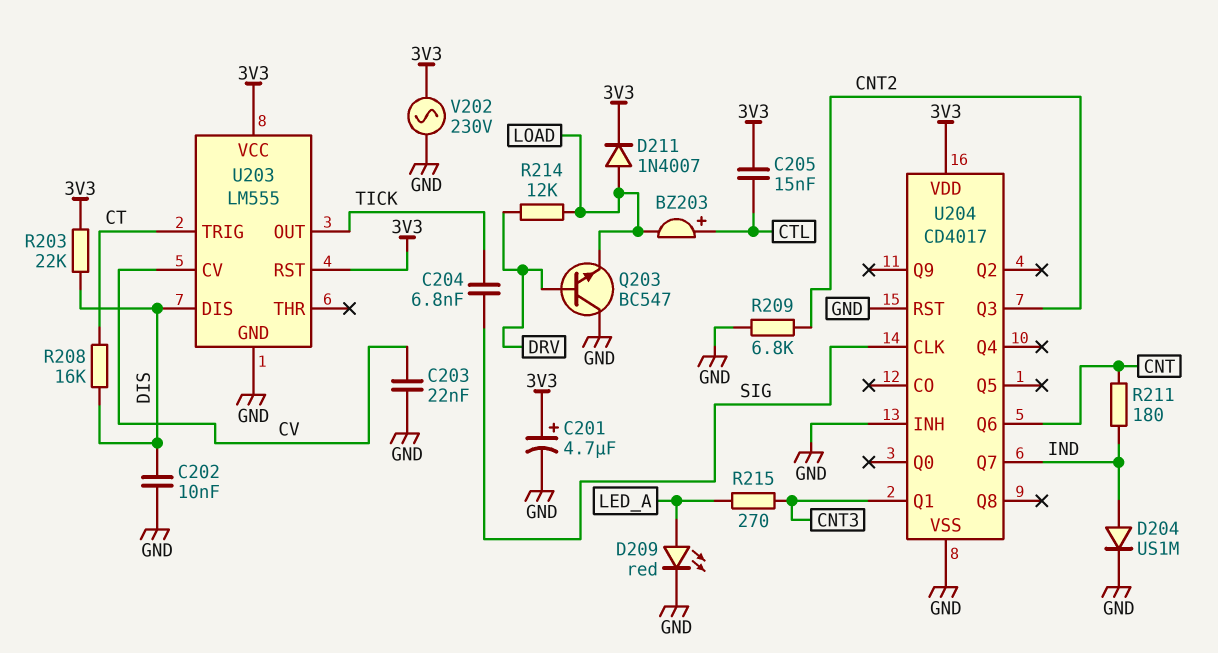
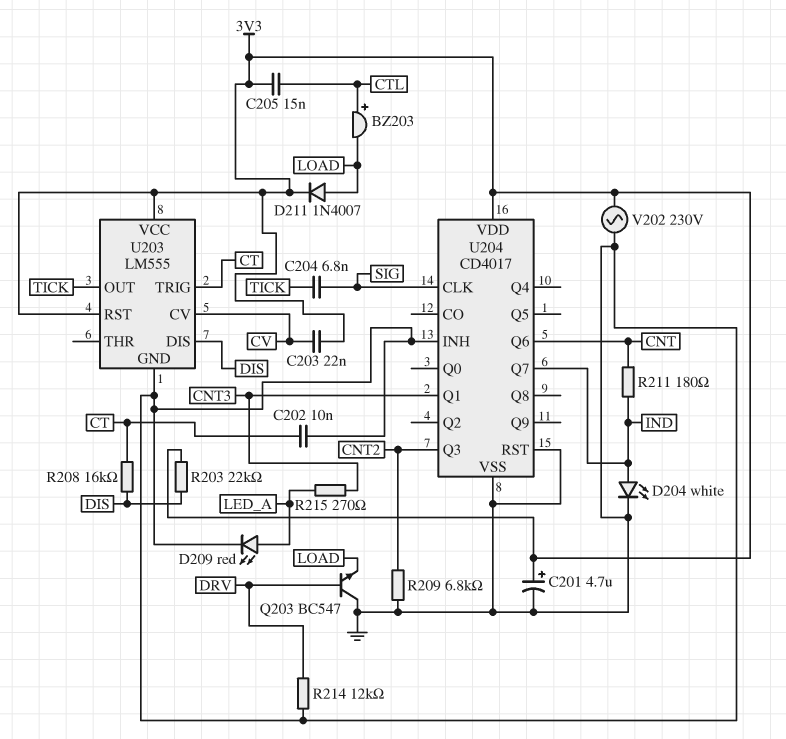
C202: 10nF (DIS, GND) -> 10nF (CT, GND)
C203: 22nF (CV, GND) -> 22nF (3V3, CV)
D204: diode US1M (A IND, K GND) -> LED white (A IND, K GND)
R214: 12k (DRV, LOAD) -> 12k (DRV, GND)

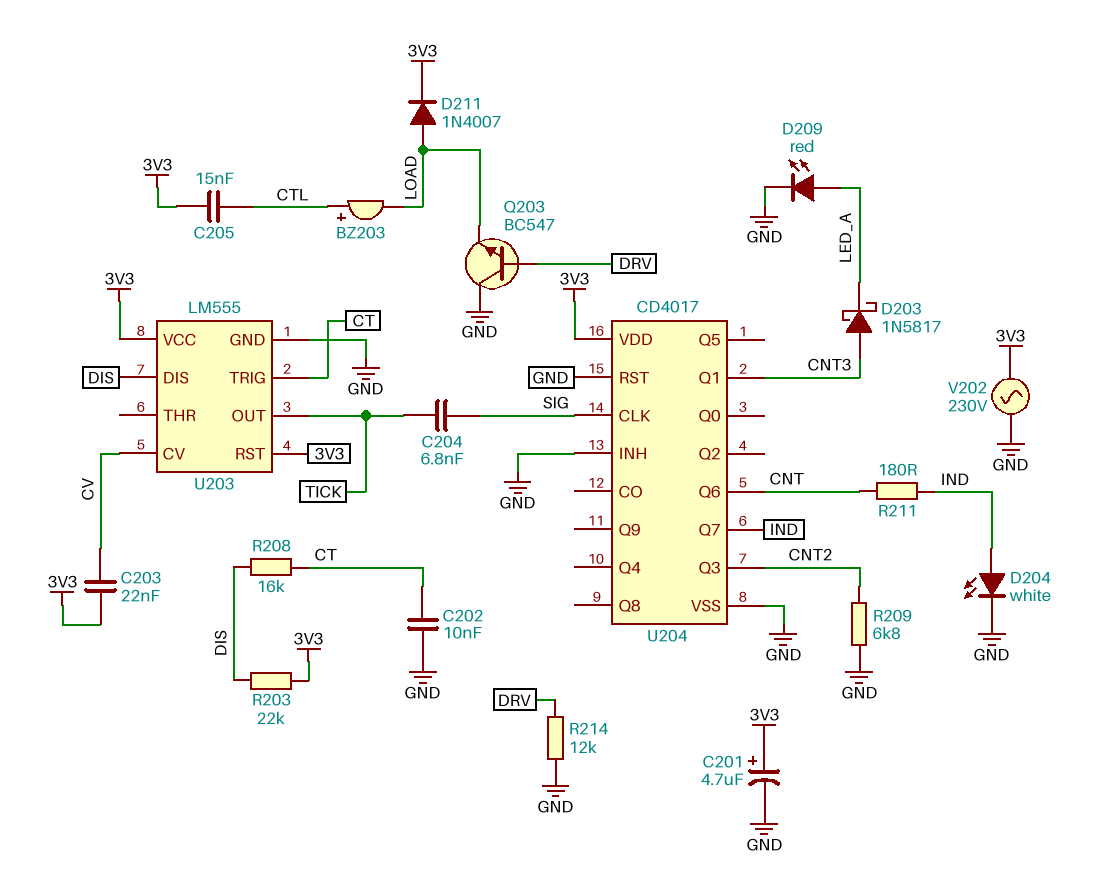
D203: none -> schottky 1N5817 (A CNT3, K LED_A)
R215: 270 (CNT3, LED_A) -> none

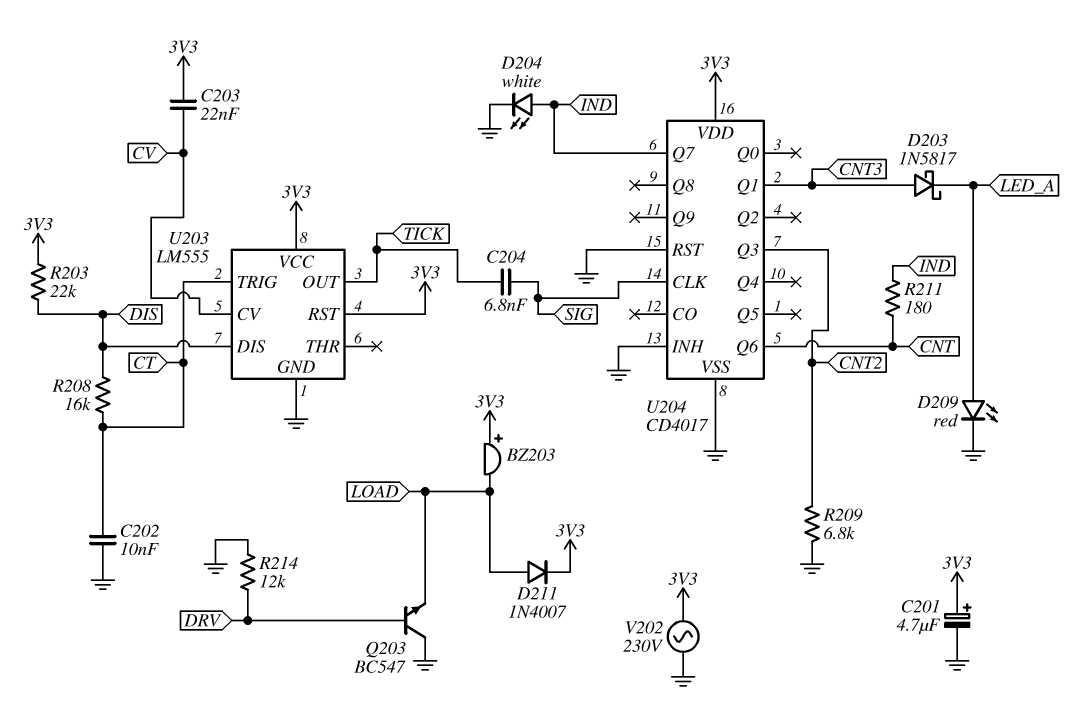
BZ203: buzzer (plus CTL, minus LOAD) -> buzzer (plus 3V3, minus LOAD)
C205: 15nF (3V3, CTL) -> none

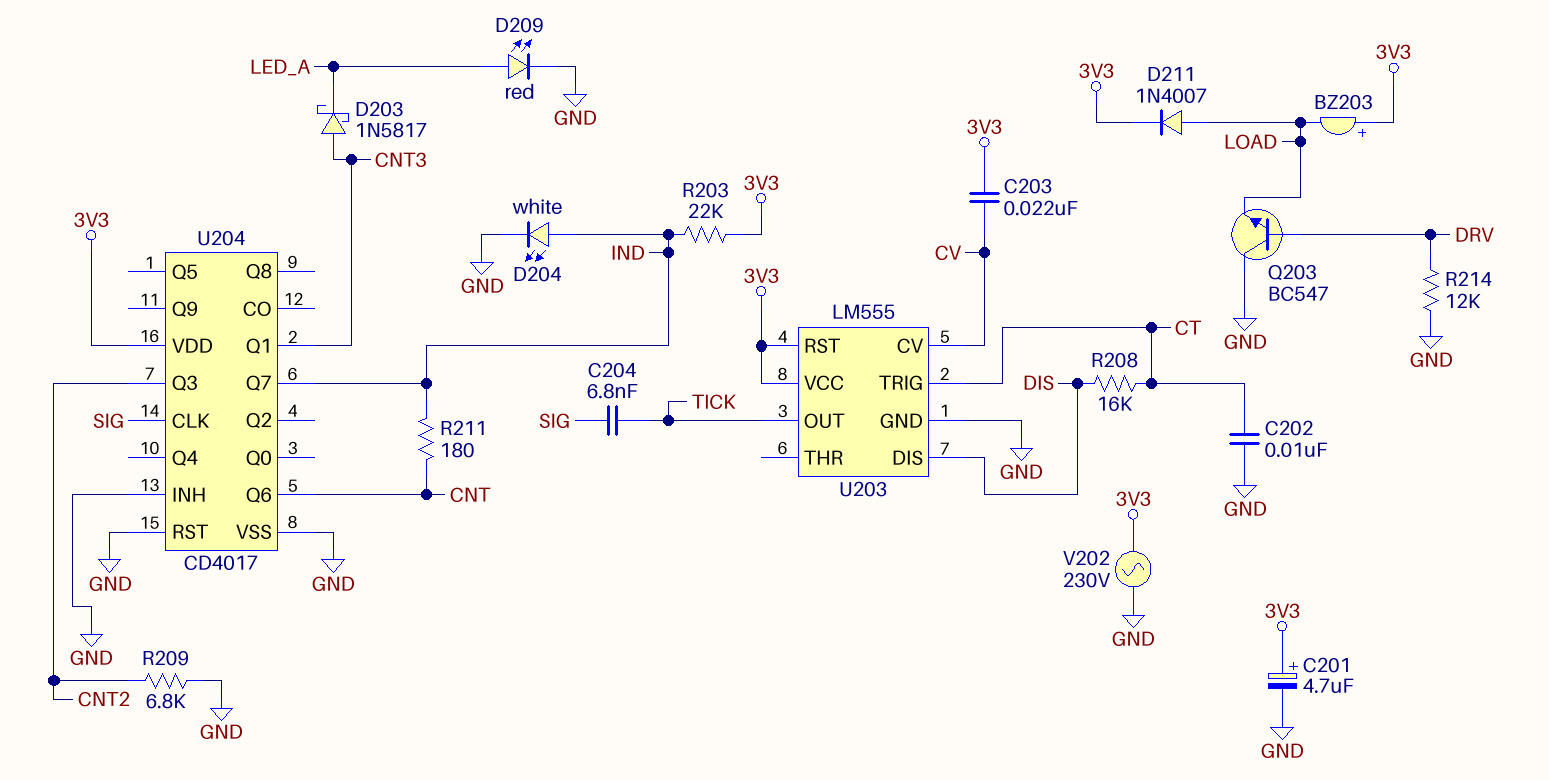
R203: 22k (3V3, DIS) -> 22k (3V3, IND)

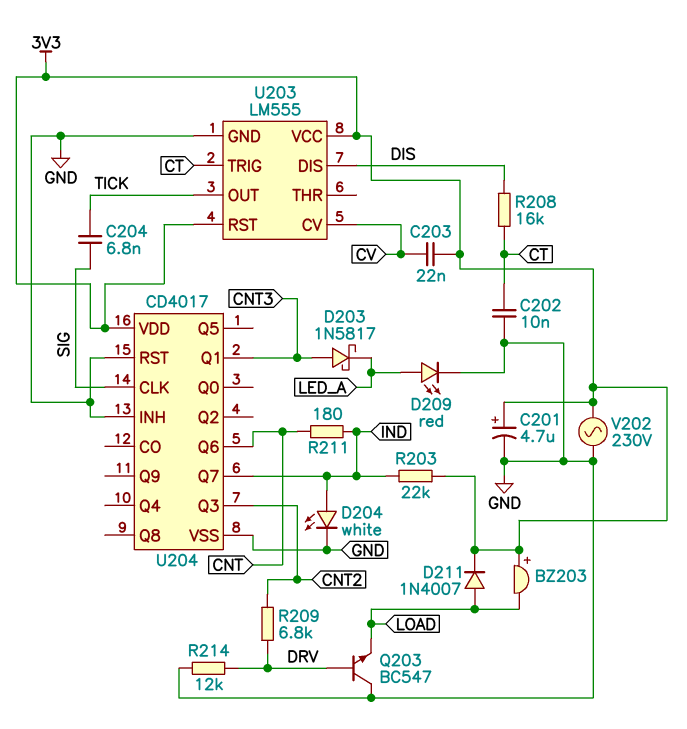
R209: 6.8k (CNT2, GND) -> 6.8k (CNT2, DRV)

